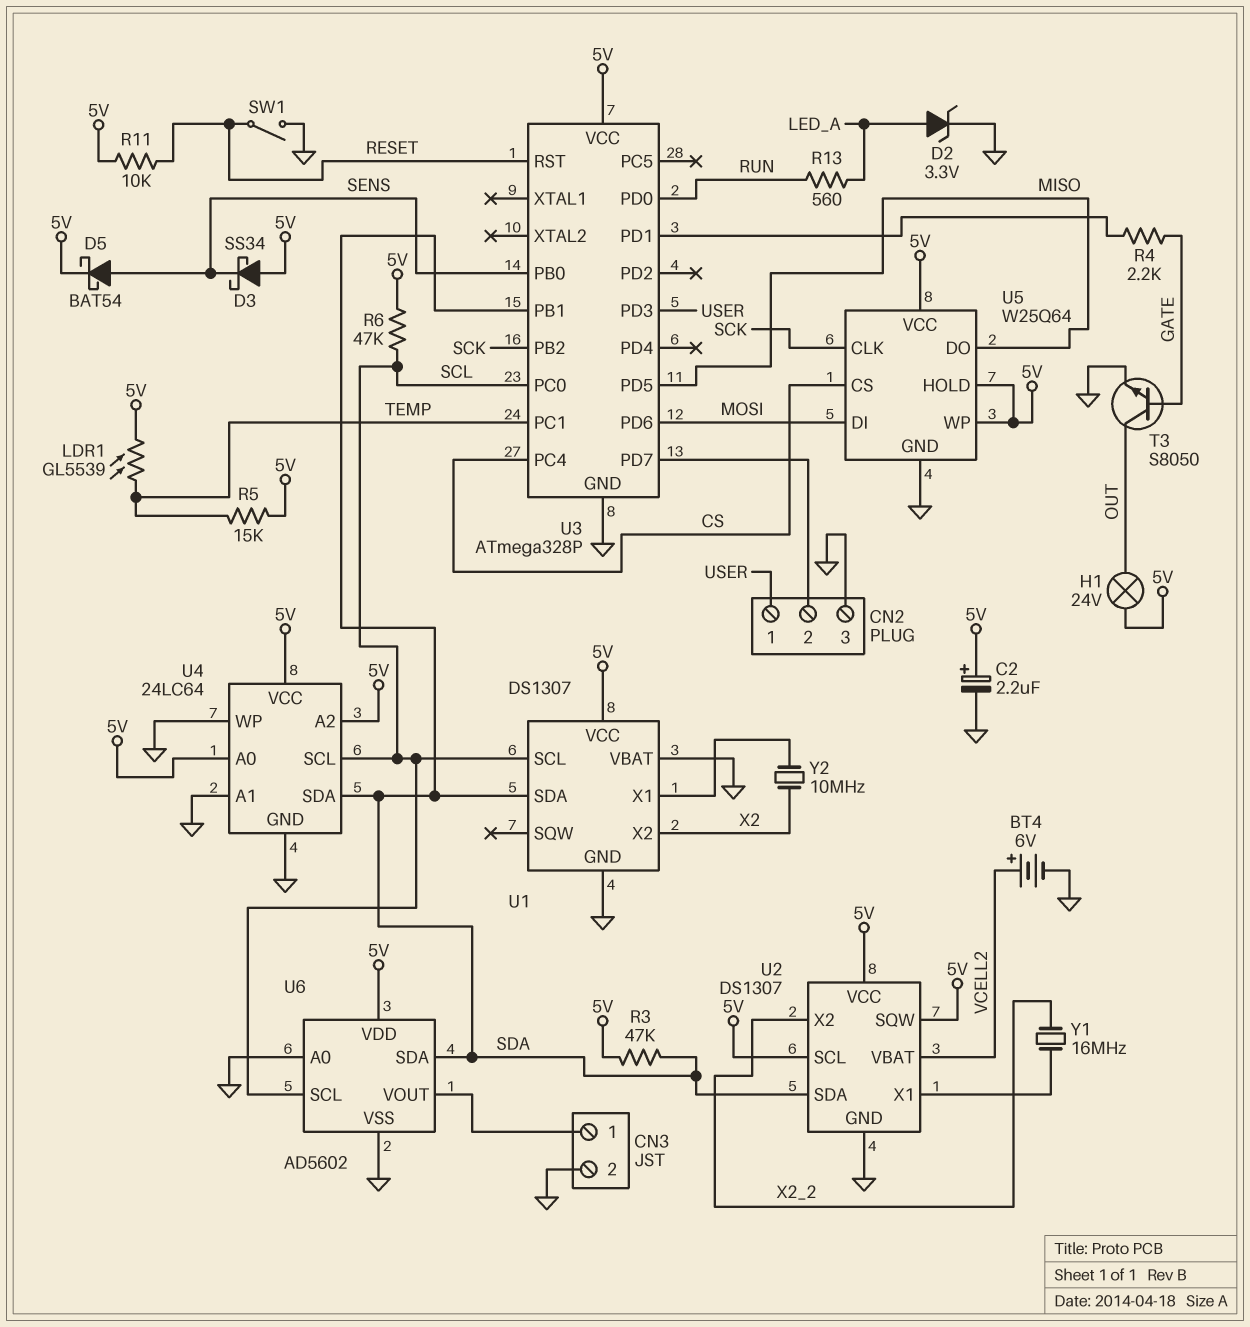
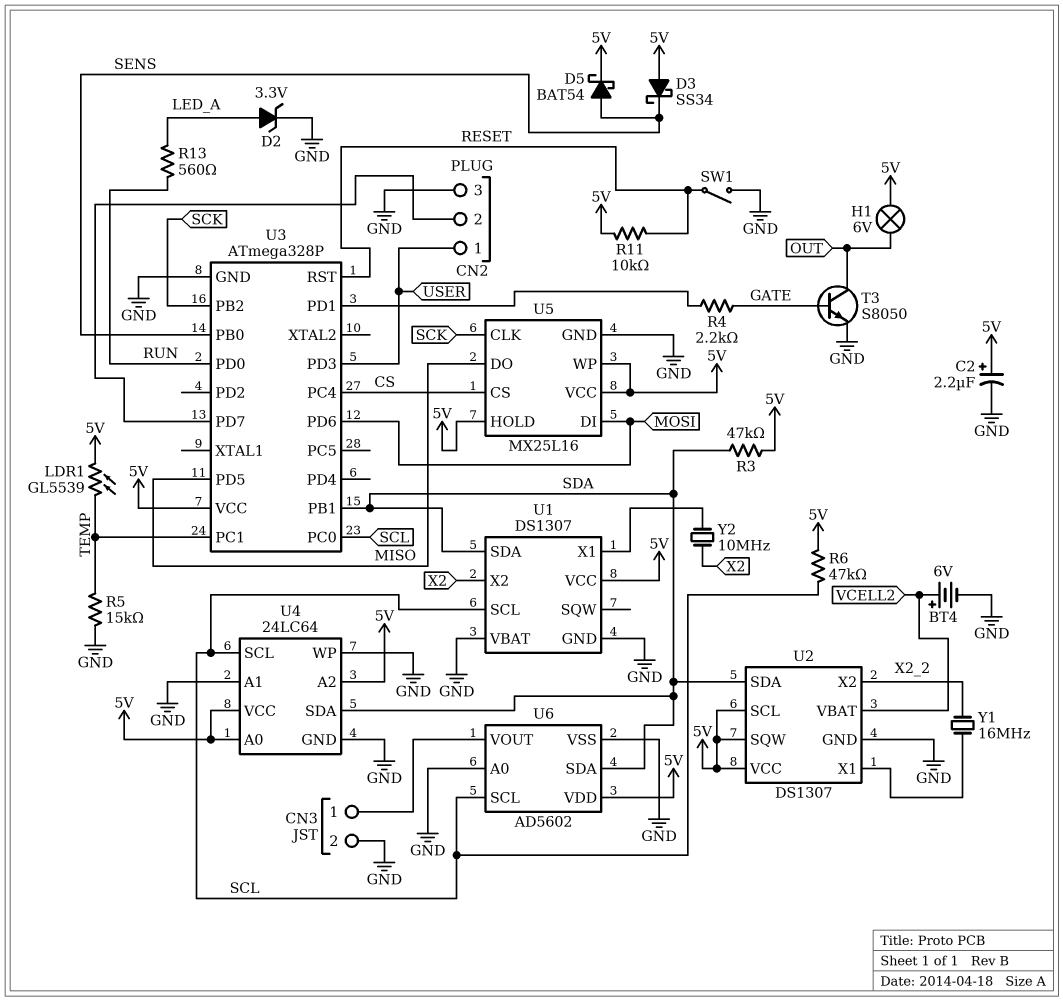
H1: lamp 24V (5V, OUT) -> lamp 6V (5V, OUT)
R5: 15k (5V, TEMP) -> 15k (GND, TEMP)
U5: W25Q64 -> MX25L16

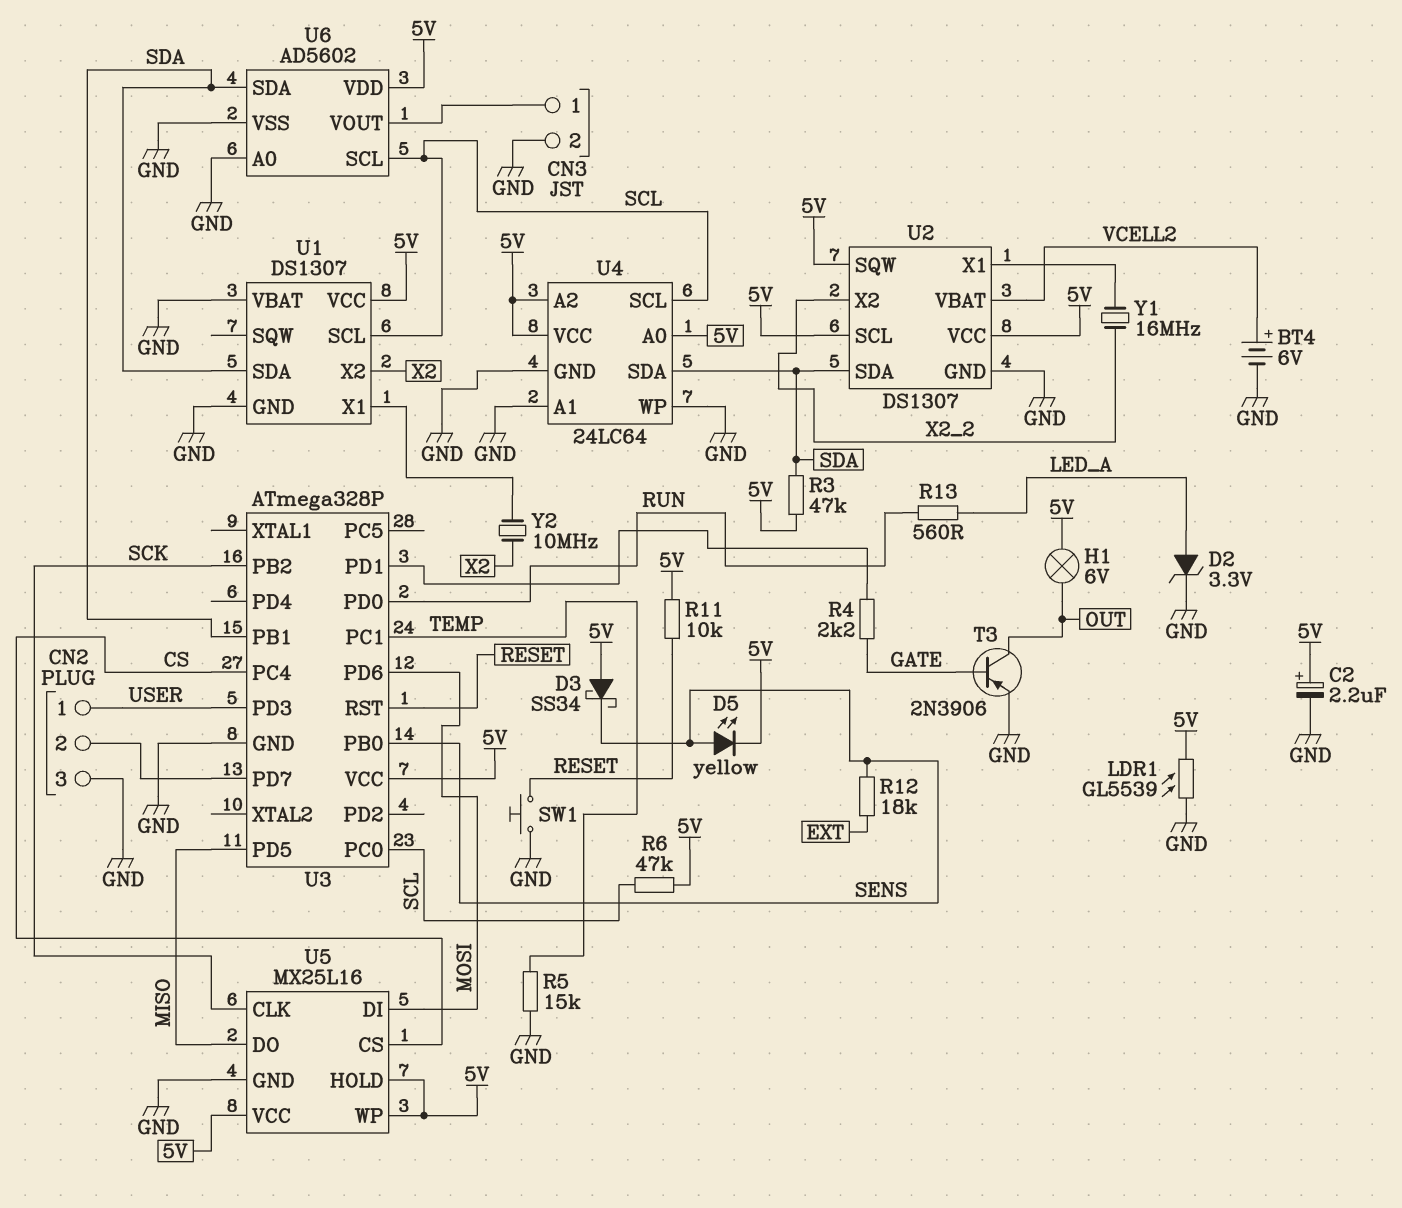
D5: schottky BAT54 (A SENS, K 5V) -> LED yellow (A SENS, K 5V)
LDR1: GL5539 (5V, TEMP) -> GL5539 (5V, GND)
R12: none -> 18k (EXT, SENS)
SW1: switch (GND, RESET) -> button (GND, RESET)
T3: NPN S8050 (B GATE, C OUT, E GND) -> PNP 2N3906 (B GATE, C OUT, E GND)

